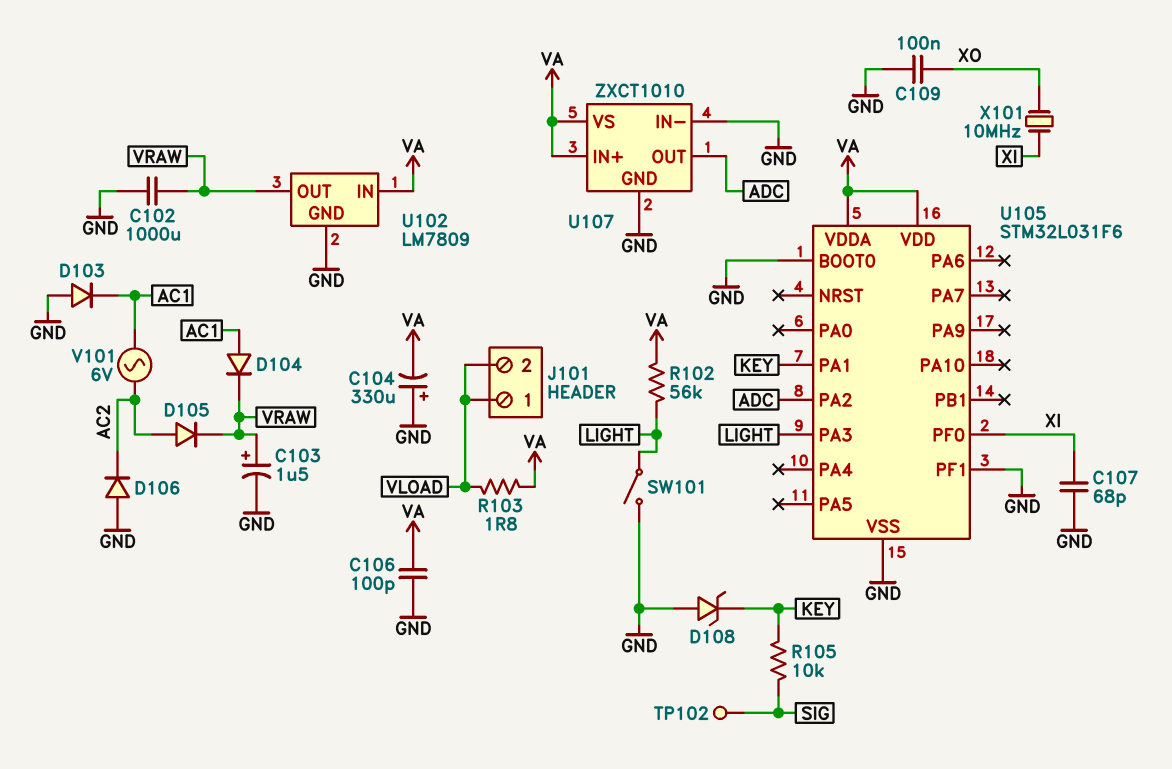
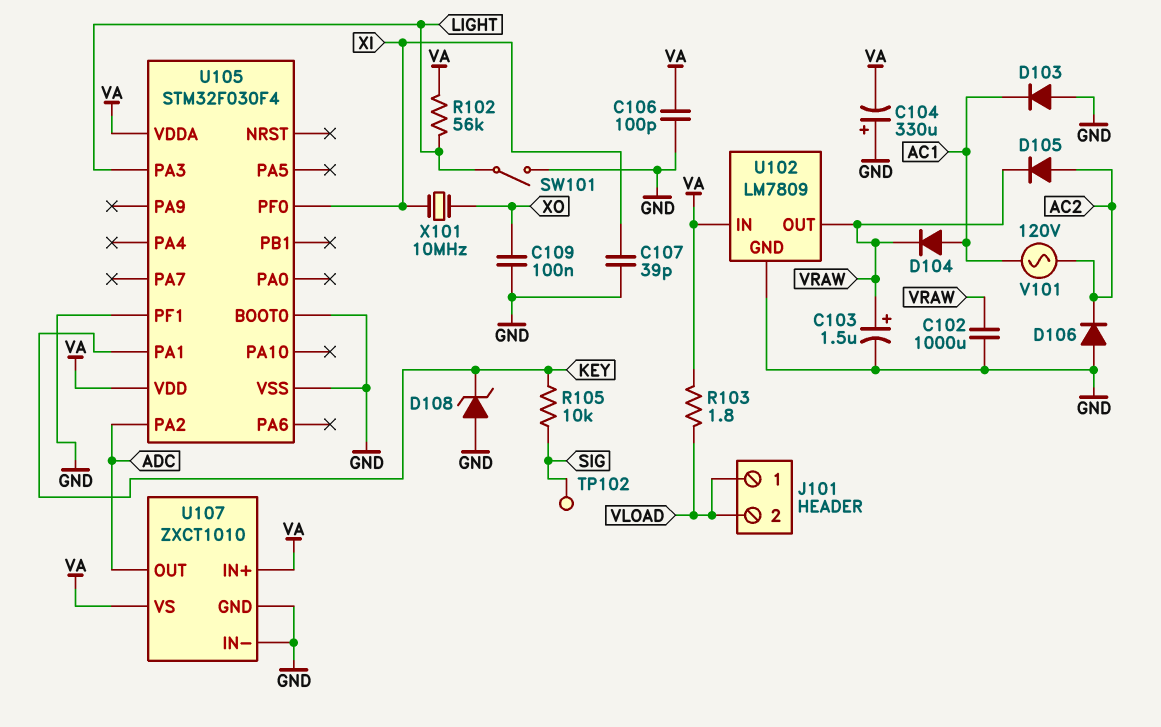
C107: 68pF (GND, XI) -> 39pF (GND, XI)
U105: STM32L031F6 -> STM32F030F4
V101: AC 6V (AC1, AC2) -> AC 120V (AC1, AC2)

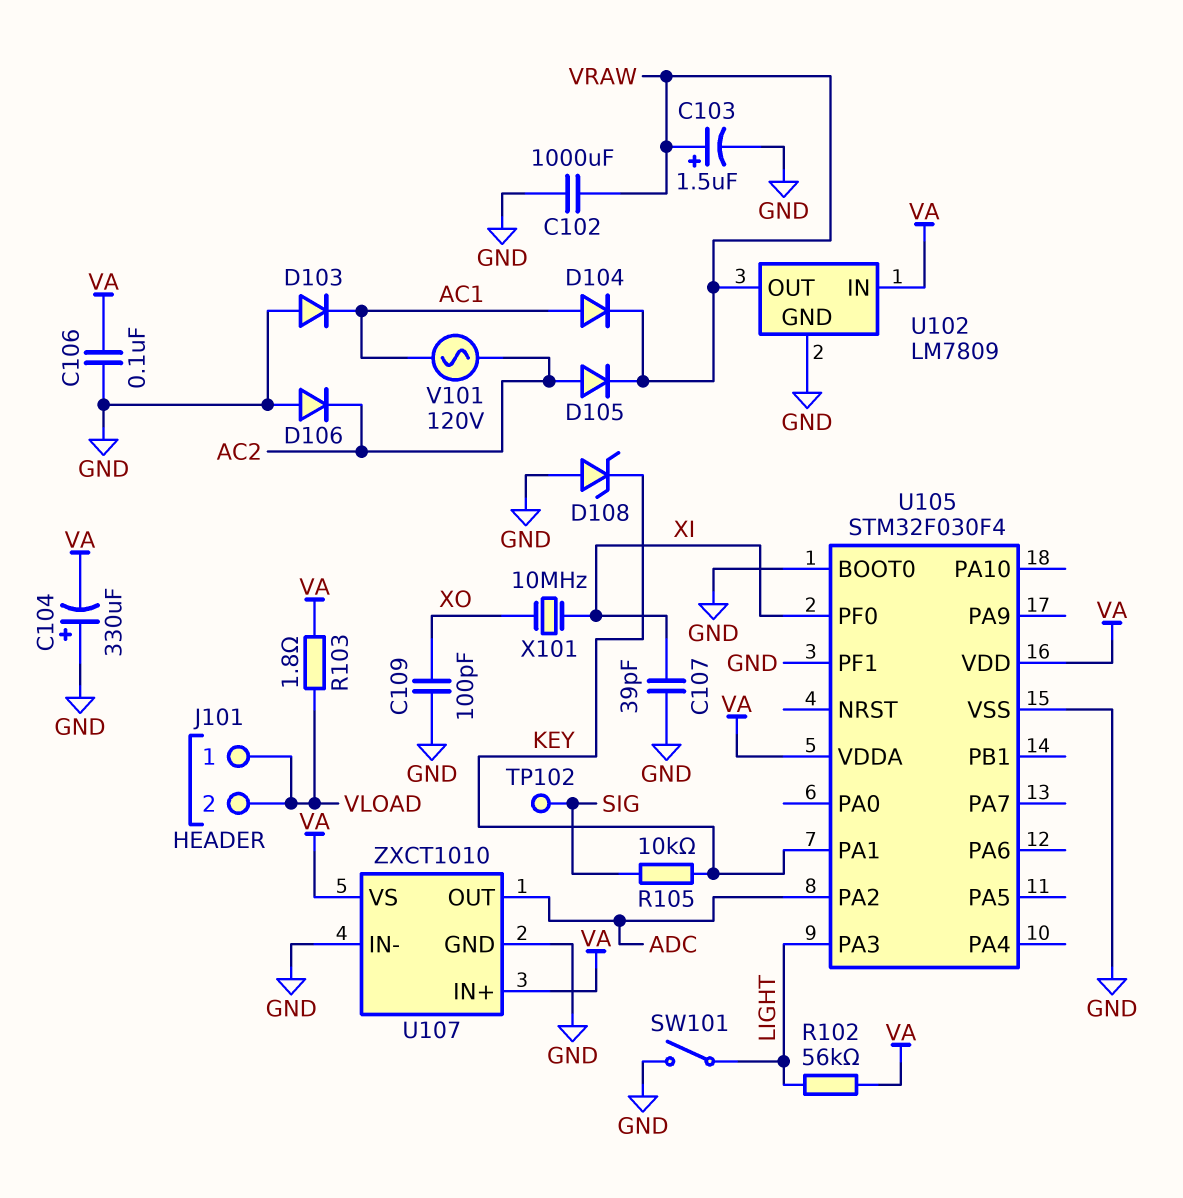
C106: 100pF (GND, VA) -> 100nF (GND, VA)
C109: 100nF (GND, XO) -> 100pF (GND, XO)

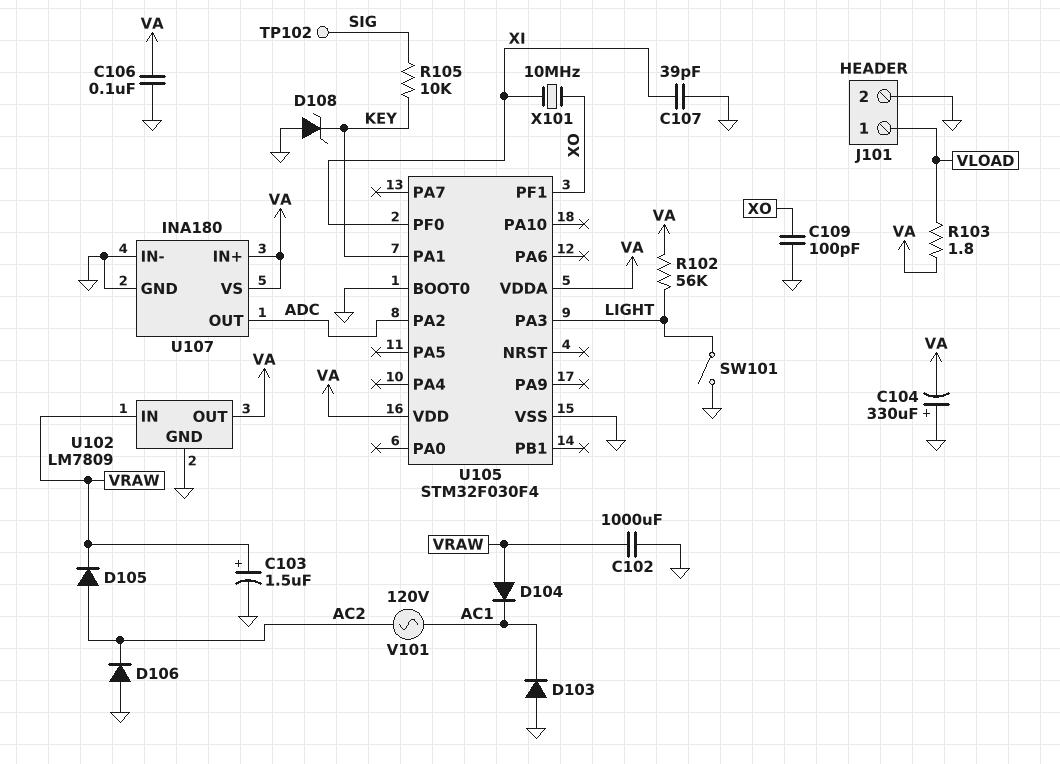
D104: diode (A AC1, K VRAW) -> diode (A VRAW, K AC1)
J101 pin 2: VLOAD -> GND
U102 pin IN: VA -> VRAW
U102 pin OUT: VRAW -> VA
U105 pin PF1: GND -> XO
U107: ZXCT1010 -> INA180

